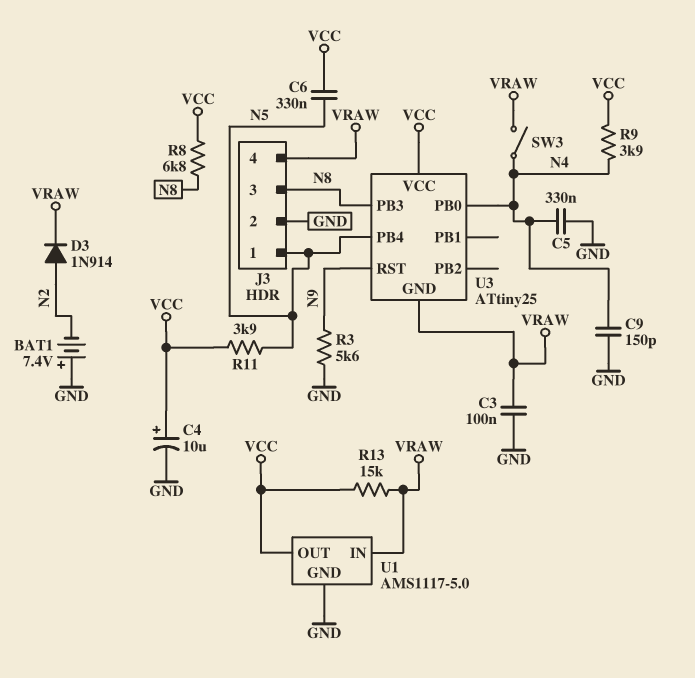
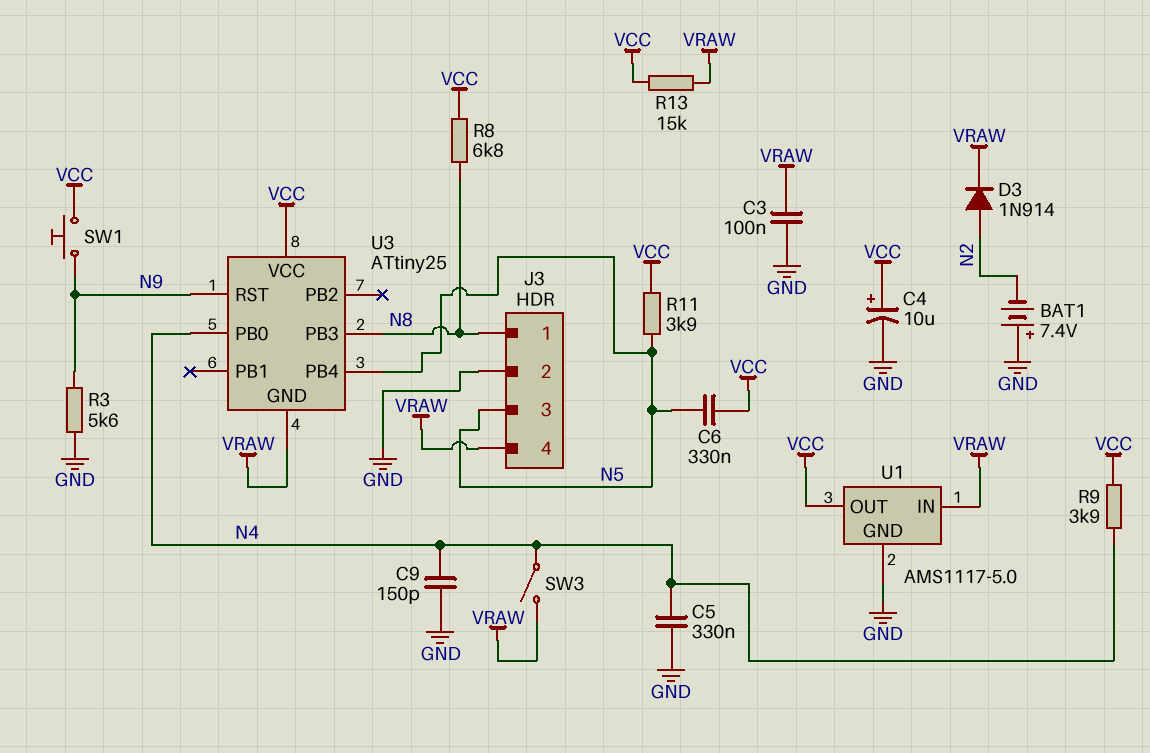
J3 pin 1: N5 -> N8
J3 pin 3: N8 -> N5
SW1: none -> button (N9, VCC)

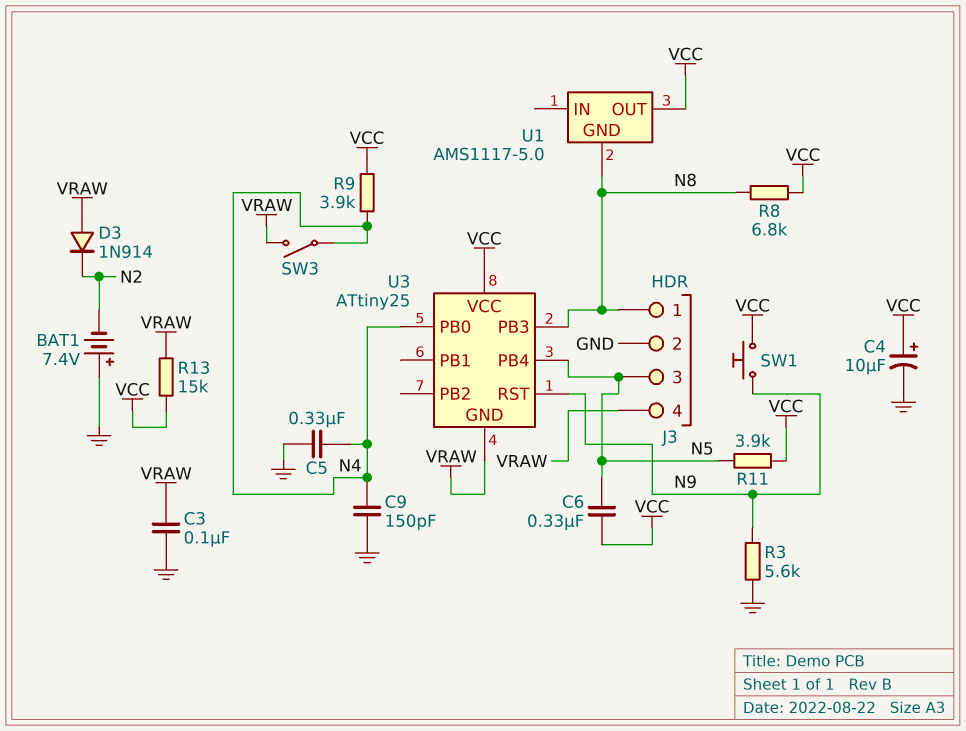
D3: diode 1N914 (A N2, K VRAW) -> diode 1N914 (A VRAW, K N2)
U1 pin GND: GND -> N8
U1 pin IN: VRAW -> none

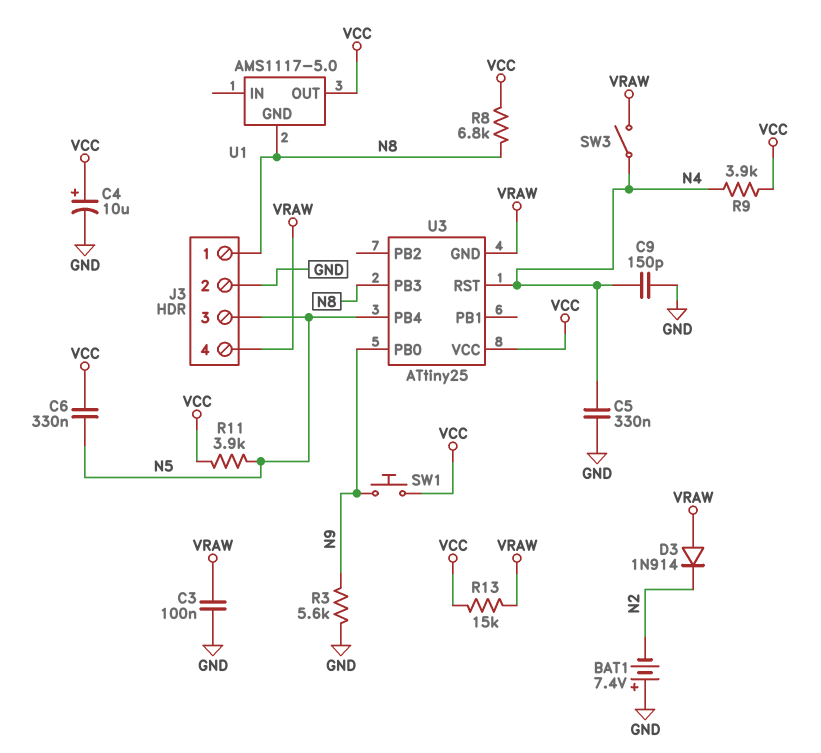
U3 pin PB0: N4 -> N9
U3 pin RST: N9 -> N4

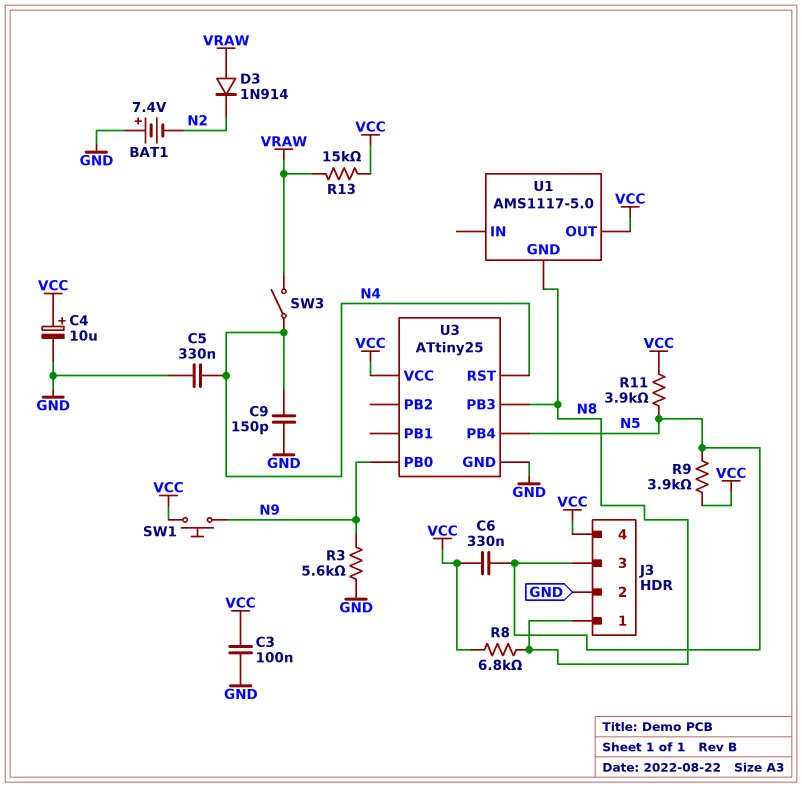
C3: 100nF (GND, VRAW) -> 100nF (GND, VCC)
J3 pin 4: VRAW -> VCC
R9: 3.9k (N4, VCC) -> 3.9k (N5, VCC)
U3 pin GND: VRAW -> GND

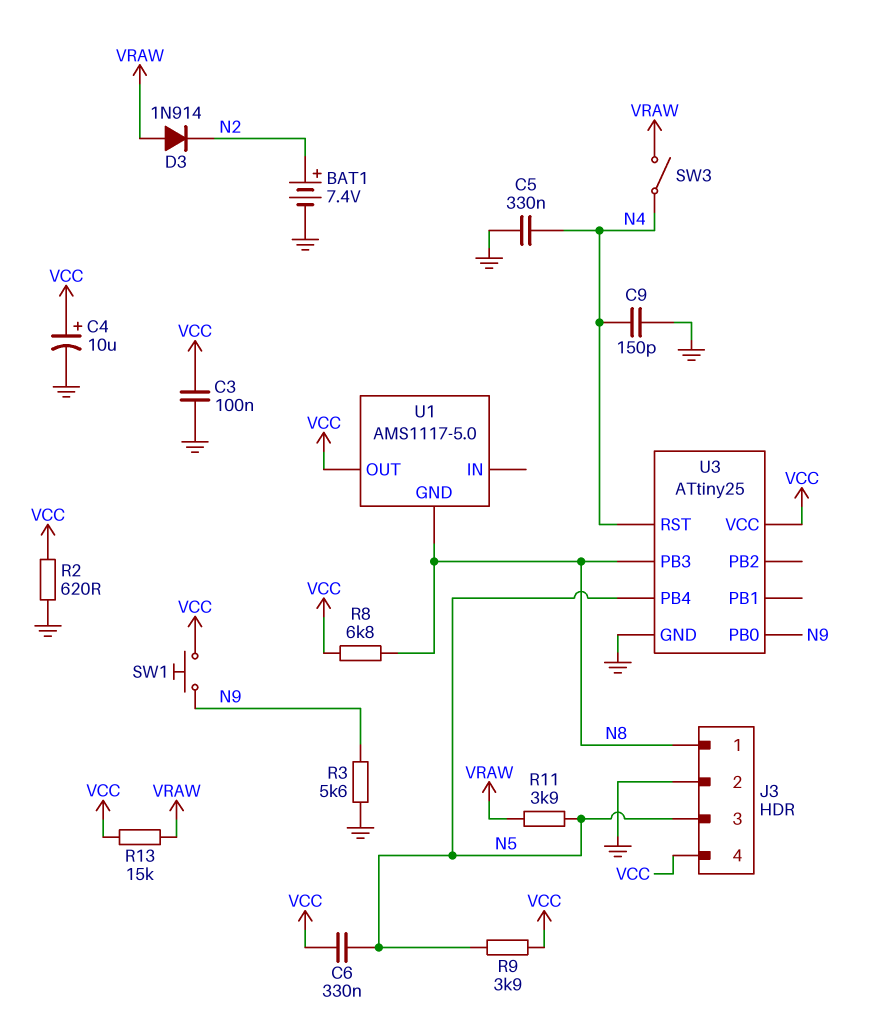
BAT1: 7.4V (plus GND, minus N2) -> 7.4V (plus N2, minus GND)
R2: none -> 620 (GND, VCC)
R11: 3.9k (N5, VCC) -> 3.9k (N5, VRAW)

